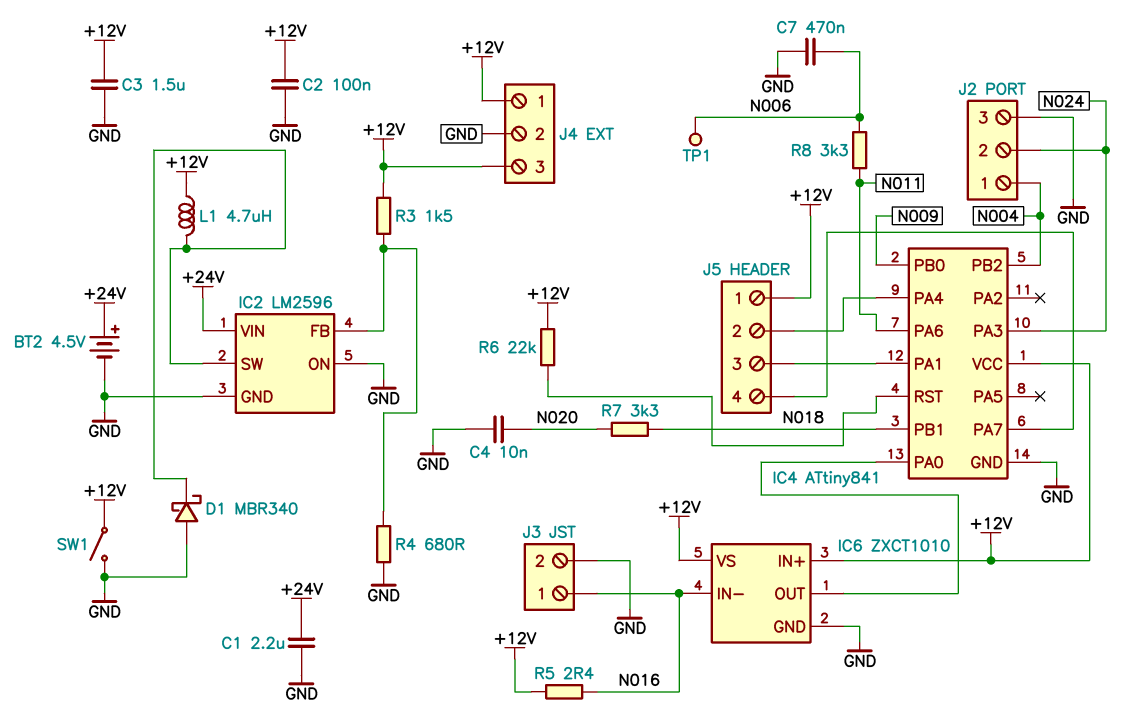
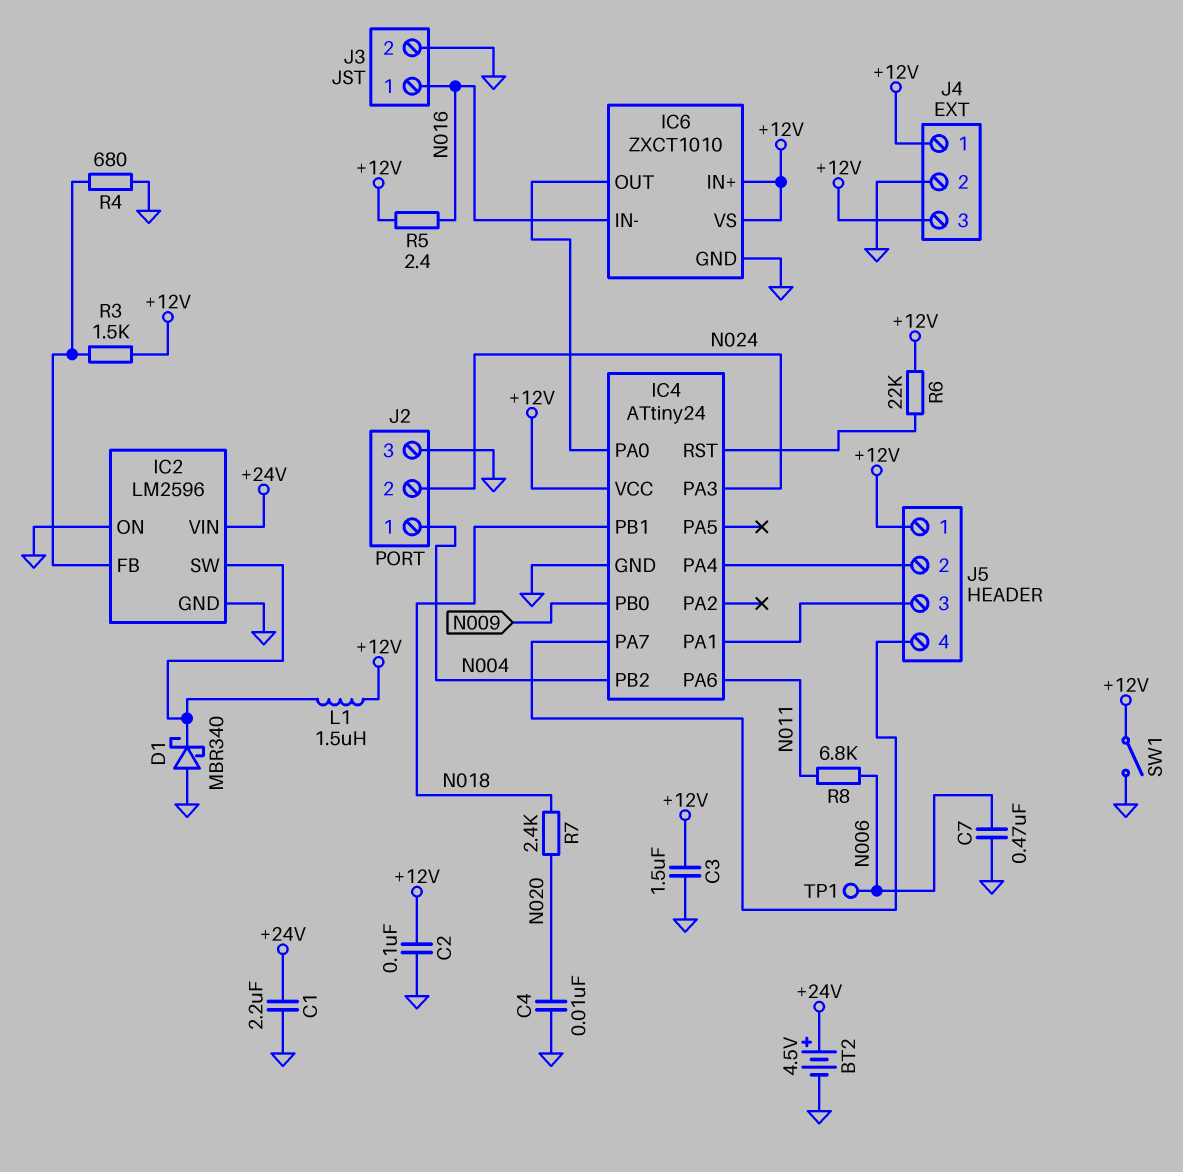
IC4: ATtiny841 -> ATtiny24
L1: 4.7uH (+12V, IC2/SW) -> 1.5uH (+12V, IC2/SW)
R7: 3.3k (N018, N020) -> 2.4k (N018, N020)
R8: 3.3k (N006, N011) -> 6.8k (N006, N011)

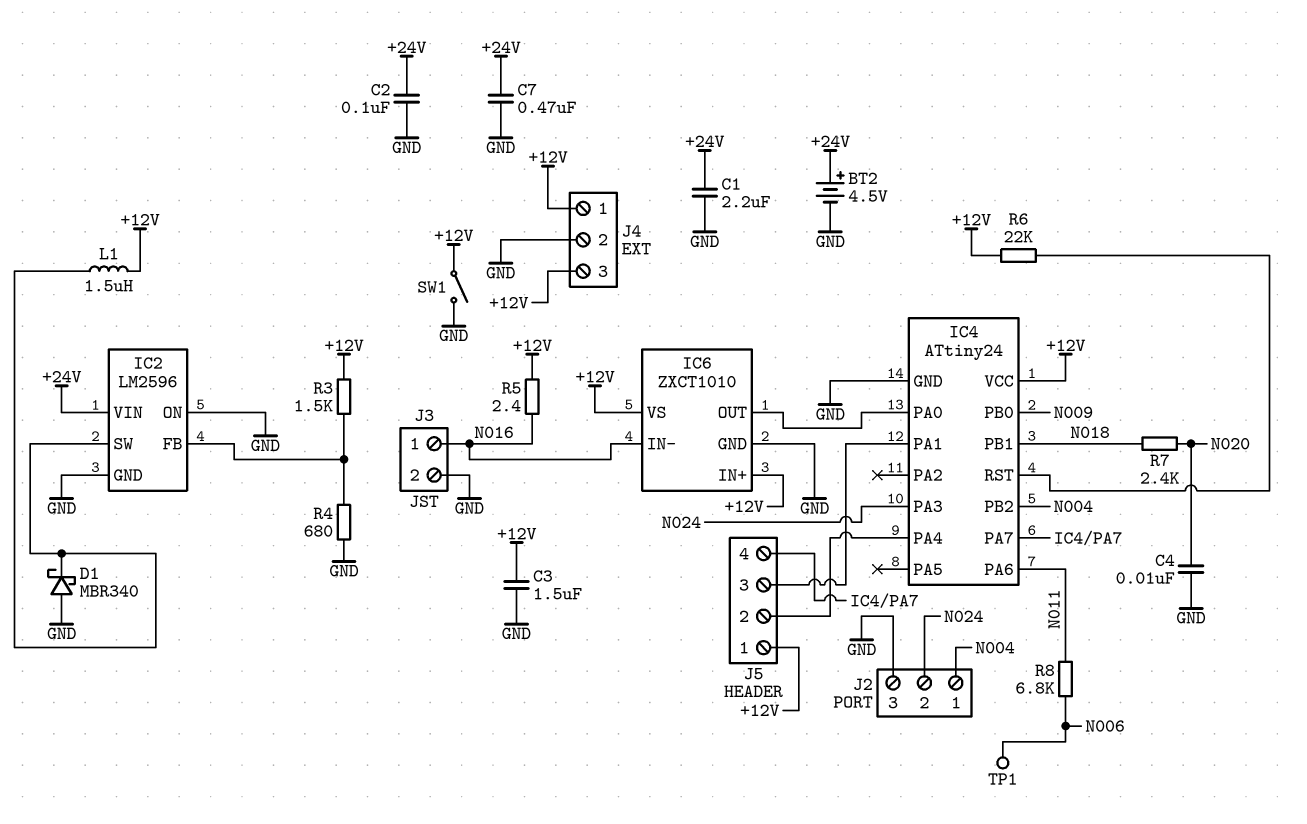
C2: 100nF (+12V, GND) -> 100nF (+24V, GND)
C7: 470nF (GND, N006) -> 470nF (+24V, GND)

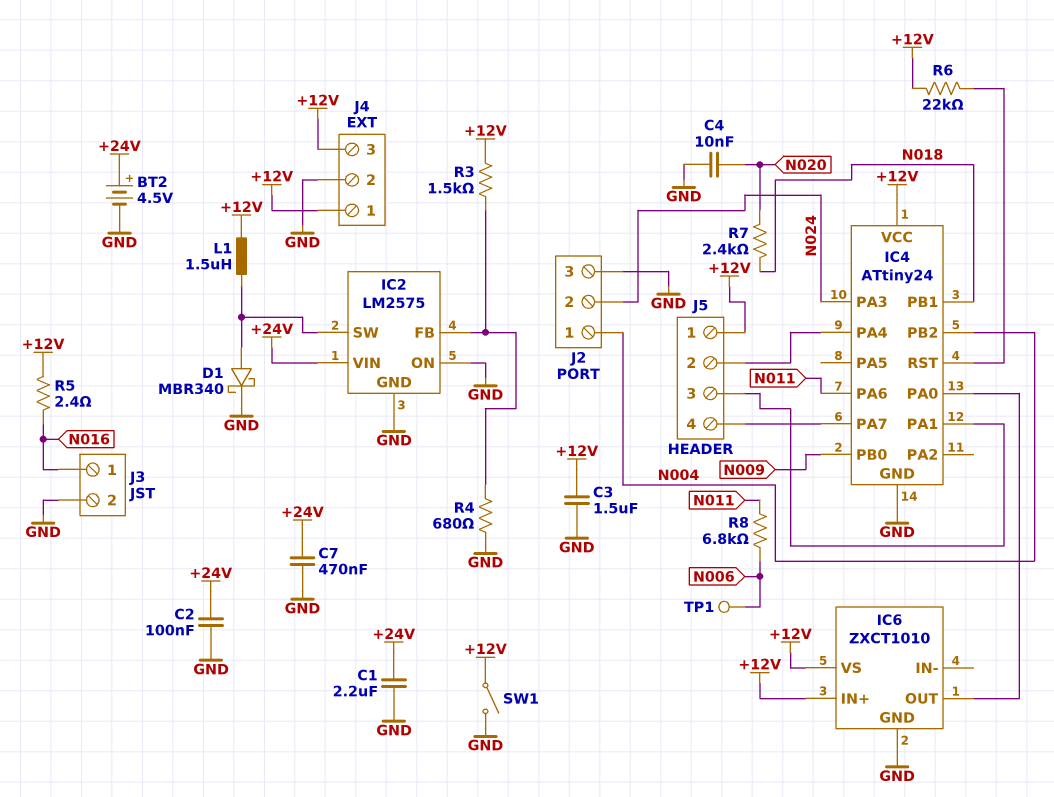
D1: schottky MBR340 (A GND, K IC2/SW) -> schottky MBR340 (A IC2/SW, K GND)
IC2: LM2596 -> LM2575
IC6 pin IN-: N016 -> none

